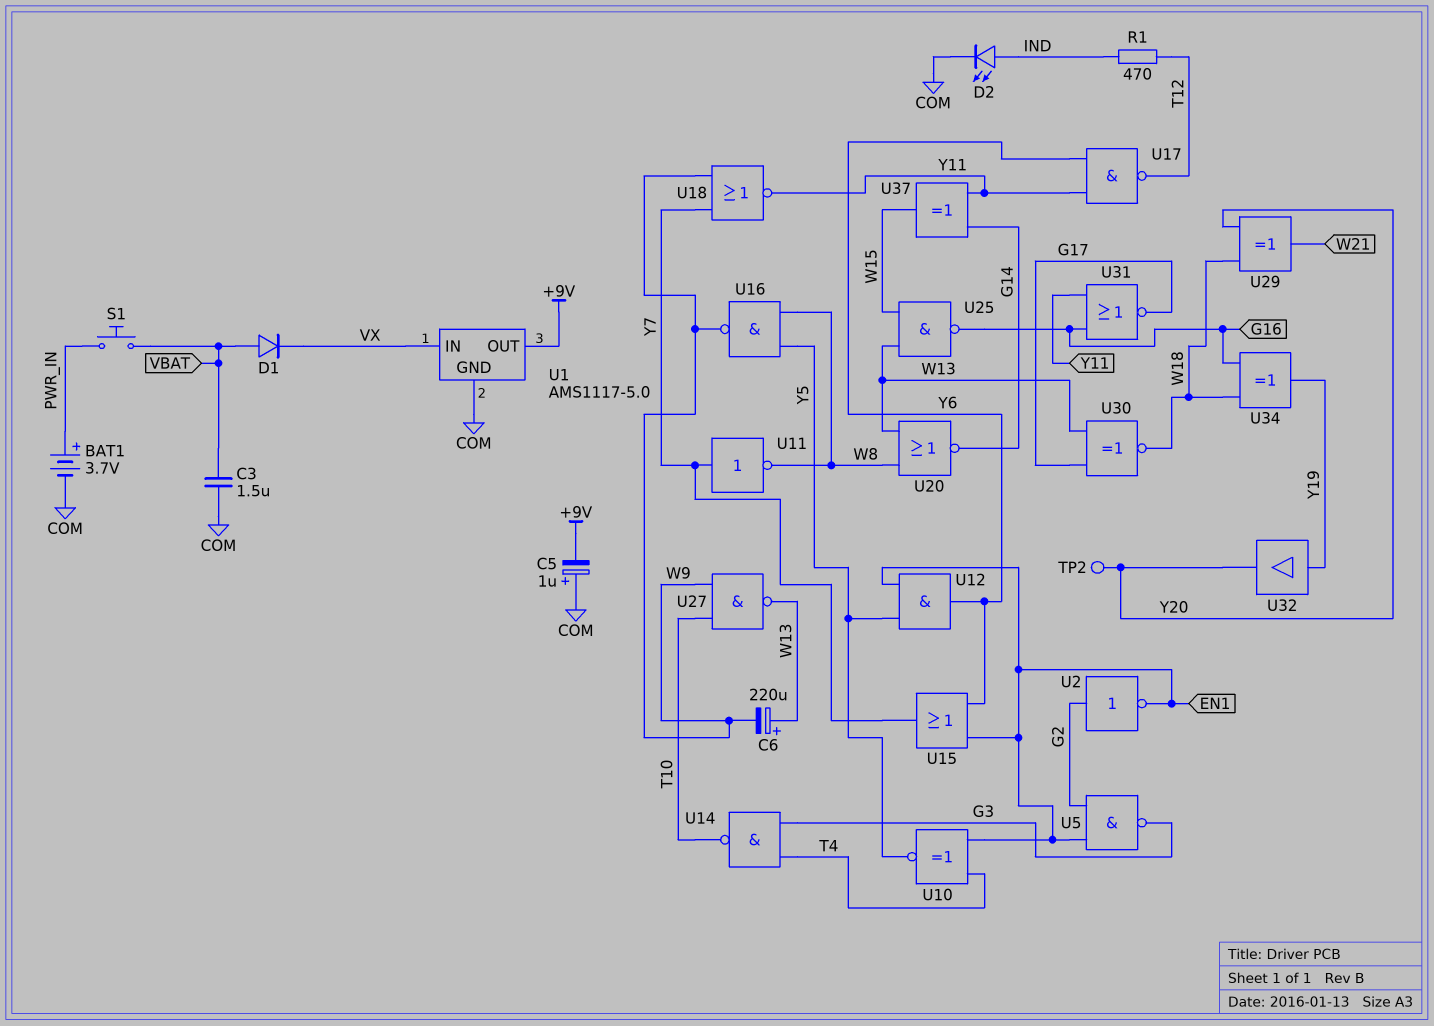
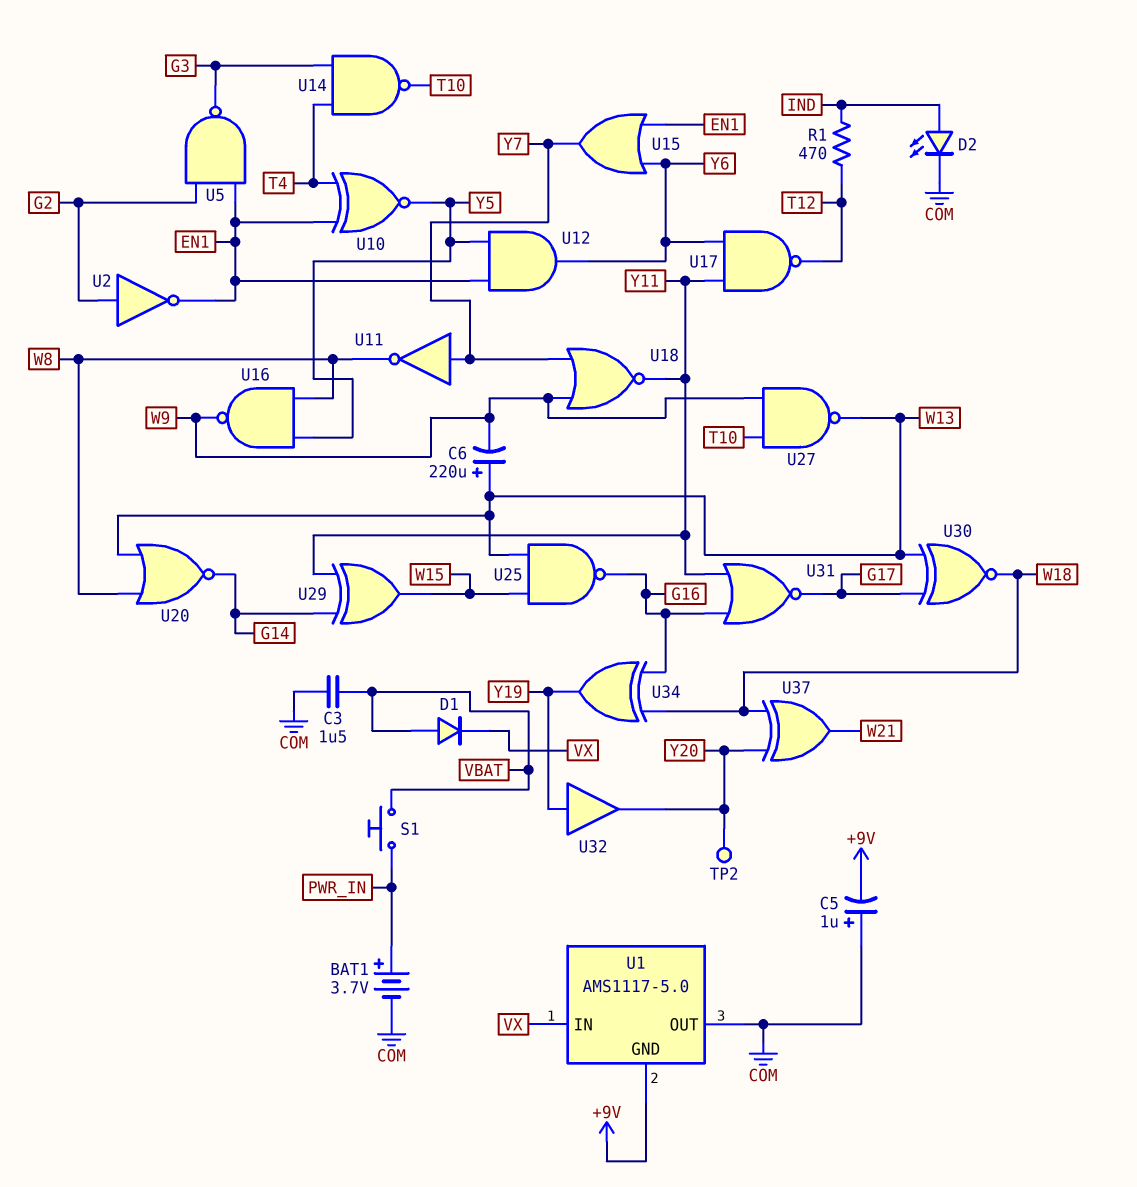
U1 pin GND: COM -> +9V
U1 pin OUT: +9V -> COM
U29: XOR (in W18, in Y20, out W21) -> XOR (in G14, in Y11, out W15)
U37: XOR (in G14, in Y11, out W15) -> XOR (in W18, in Y20, out W21)

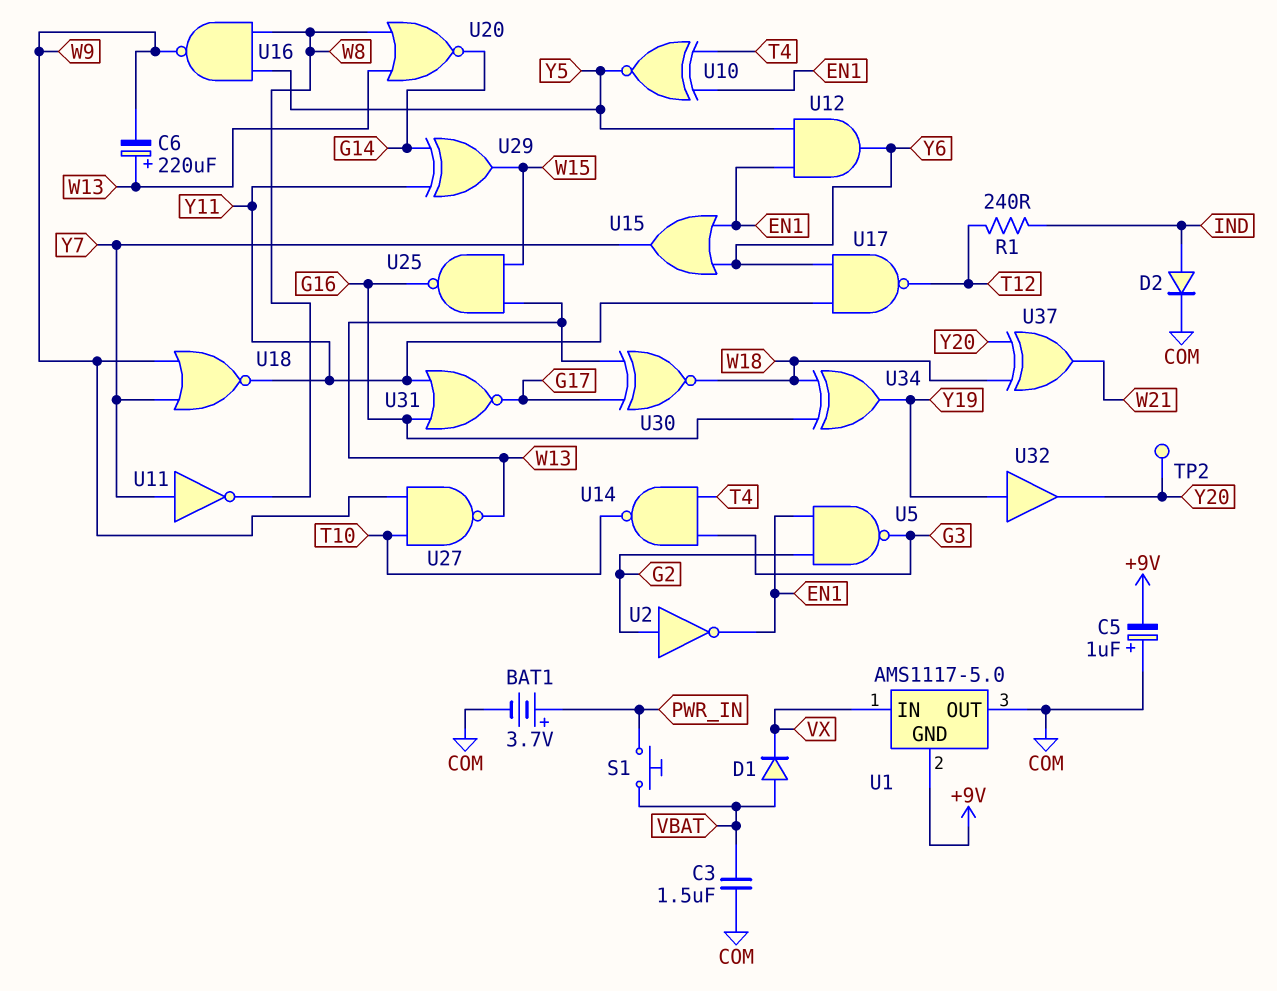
D2: LED (A IND, K COM) -> diode (A IND, K COM)
R1: 470 (IND, T12) -> 240 (IND, T12)

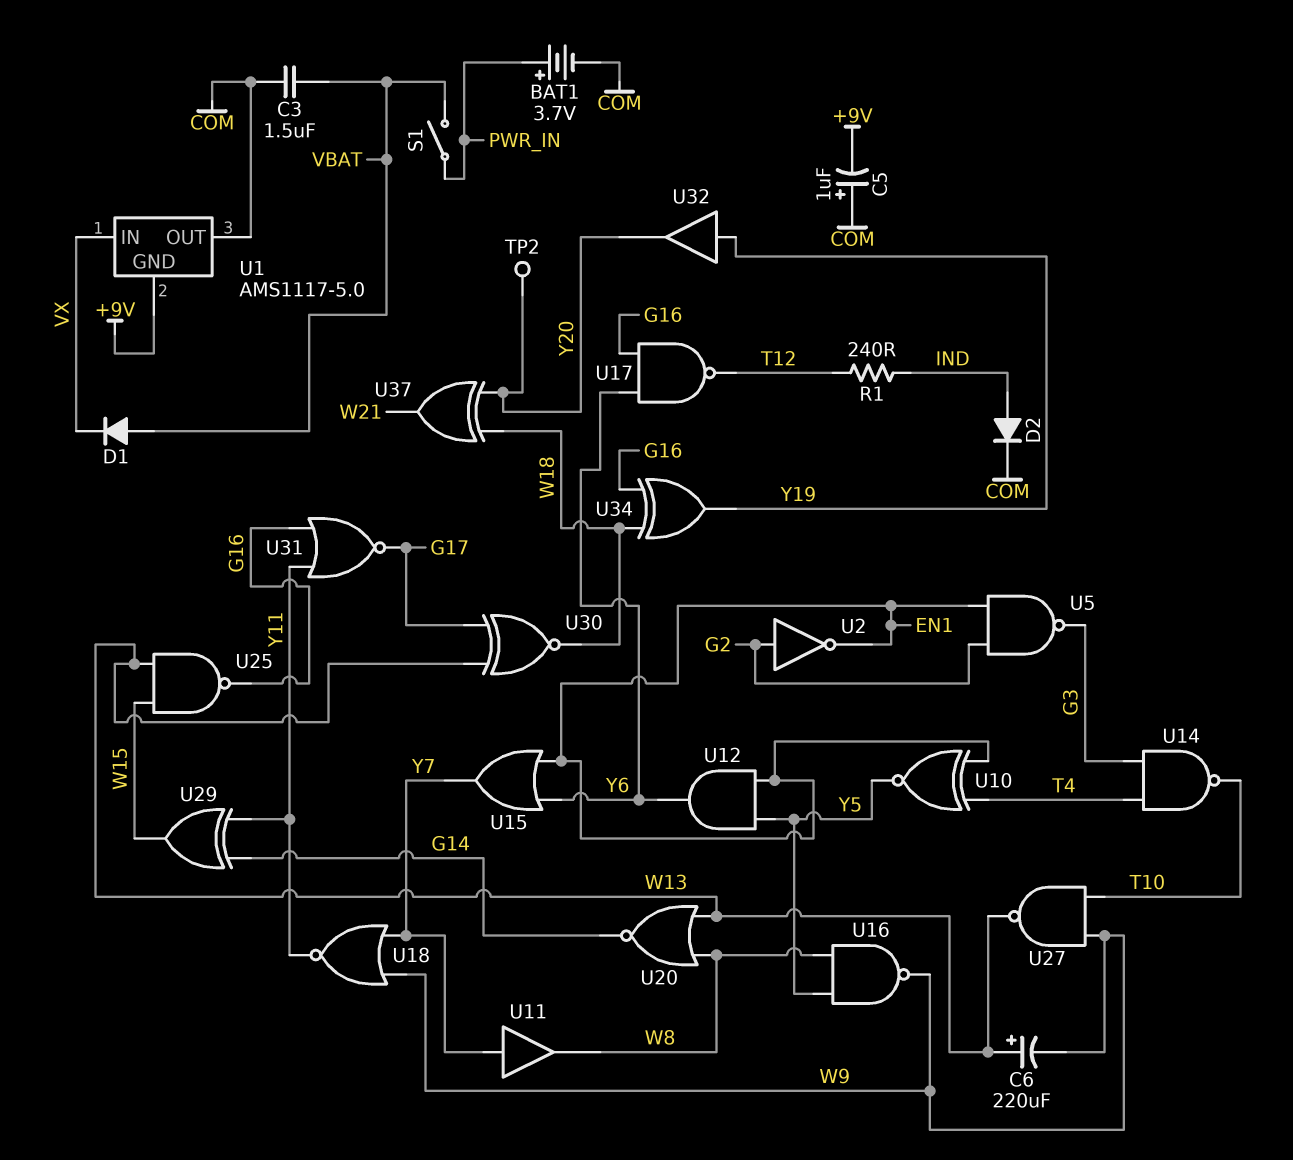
S1: button (PWR_IN, VBAT) -> switch (PWR_IN, VBAT)
U11: NOT (in Y7, out W8) -> buffer (in Y7, out W8)
U17: NAND (in Y6, in Y11, out T12) -> NAND (in G16, in Y6, out T12)

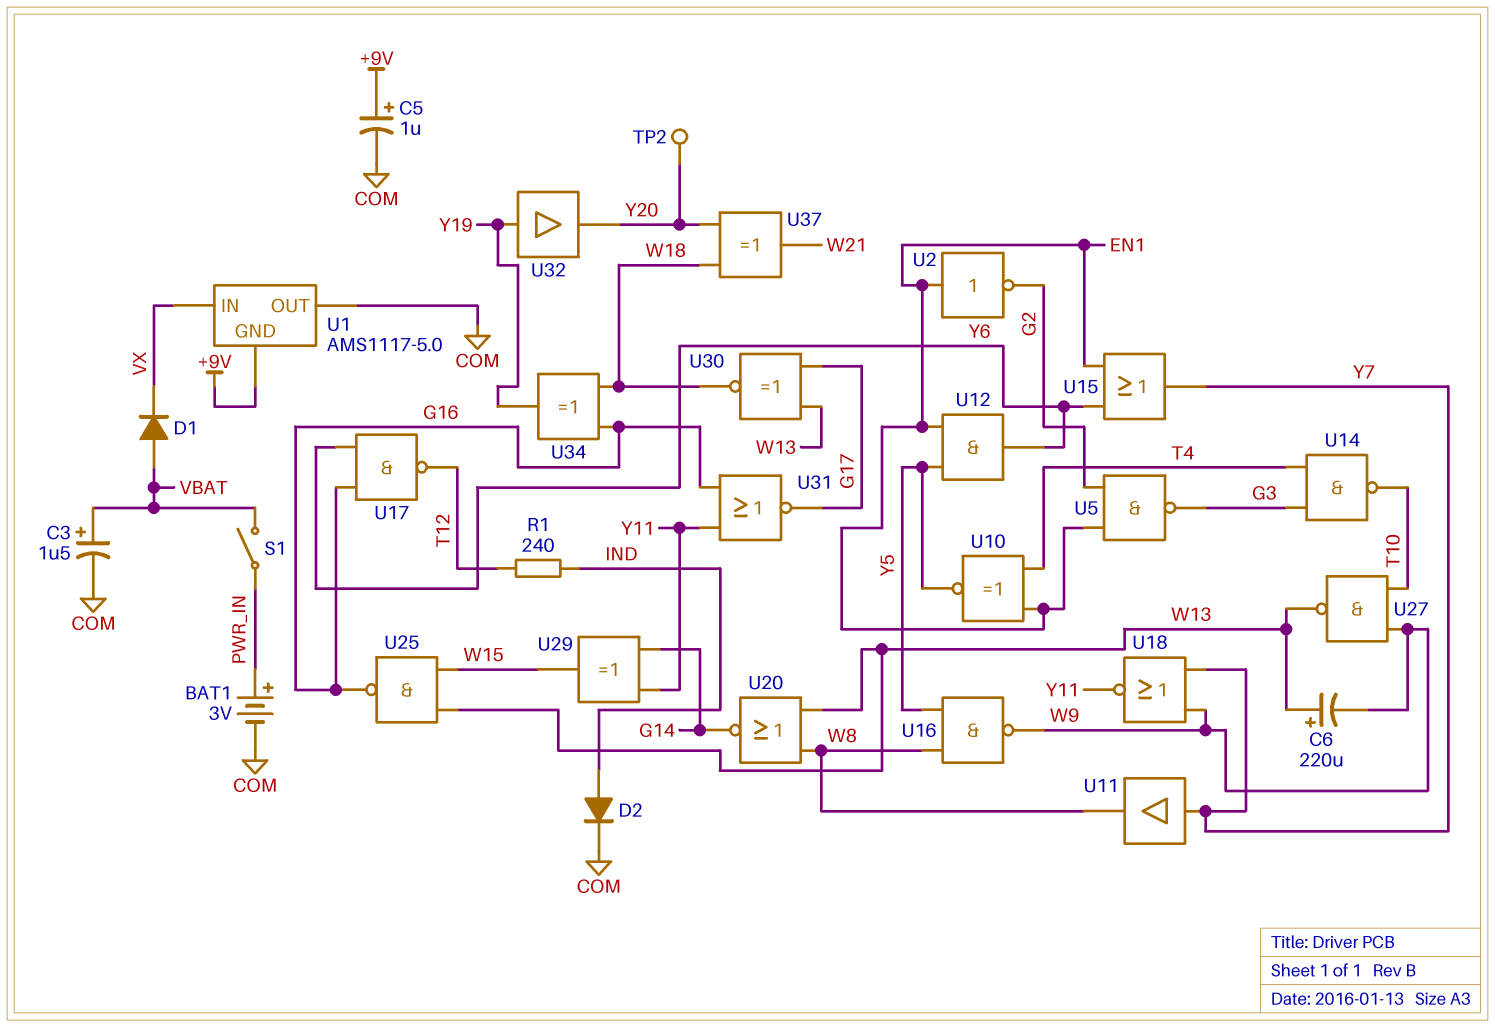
BAT1: 3.7V (plus PWR_IN, minus COM) -> 3V (plus PWR_IN, minus COM)
C3: 1.5uF (COM, VBAT) -> 1.5uF (plus VBAT, minus COM)
C5: 1uF (plus COM, minus +9V) -> 1uF (plus +9V, minus COM)
U2: NOT (in G2, out EN1) -> NOT (in EN1, out G2)

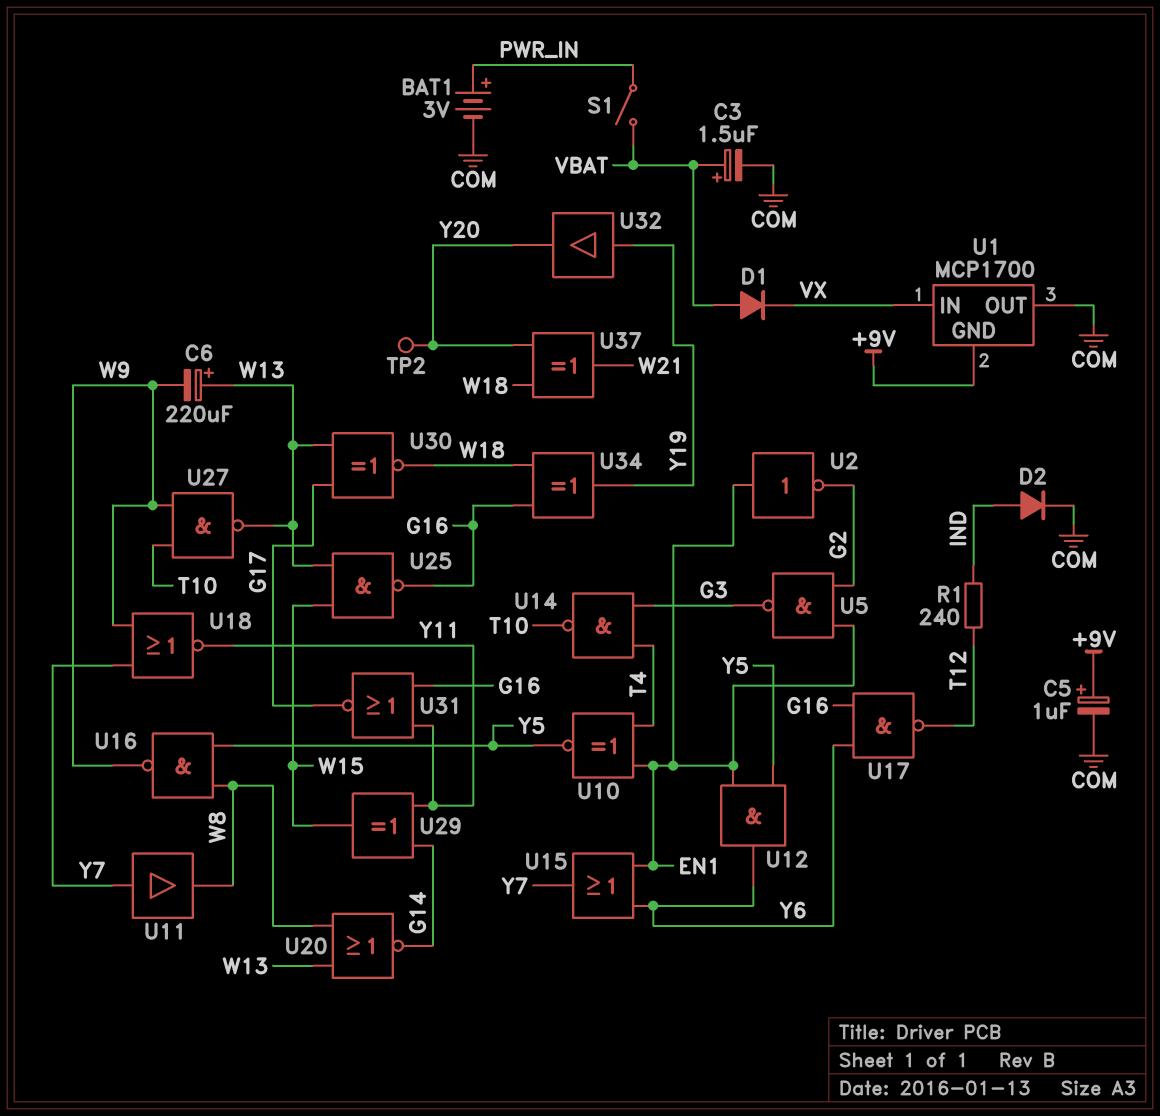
U1: AMS1117-5.0 -> MCP1700

